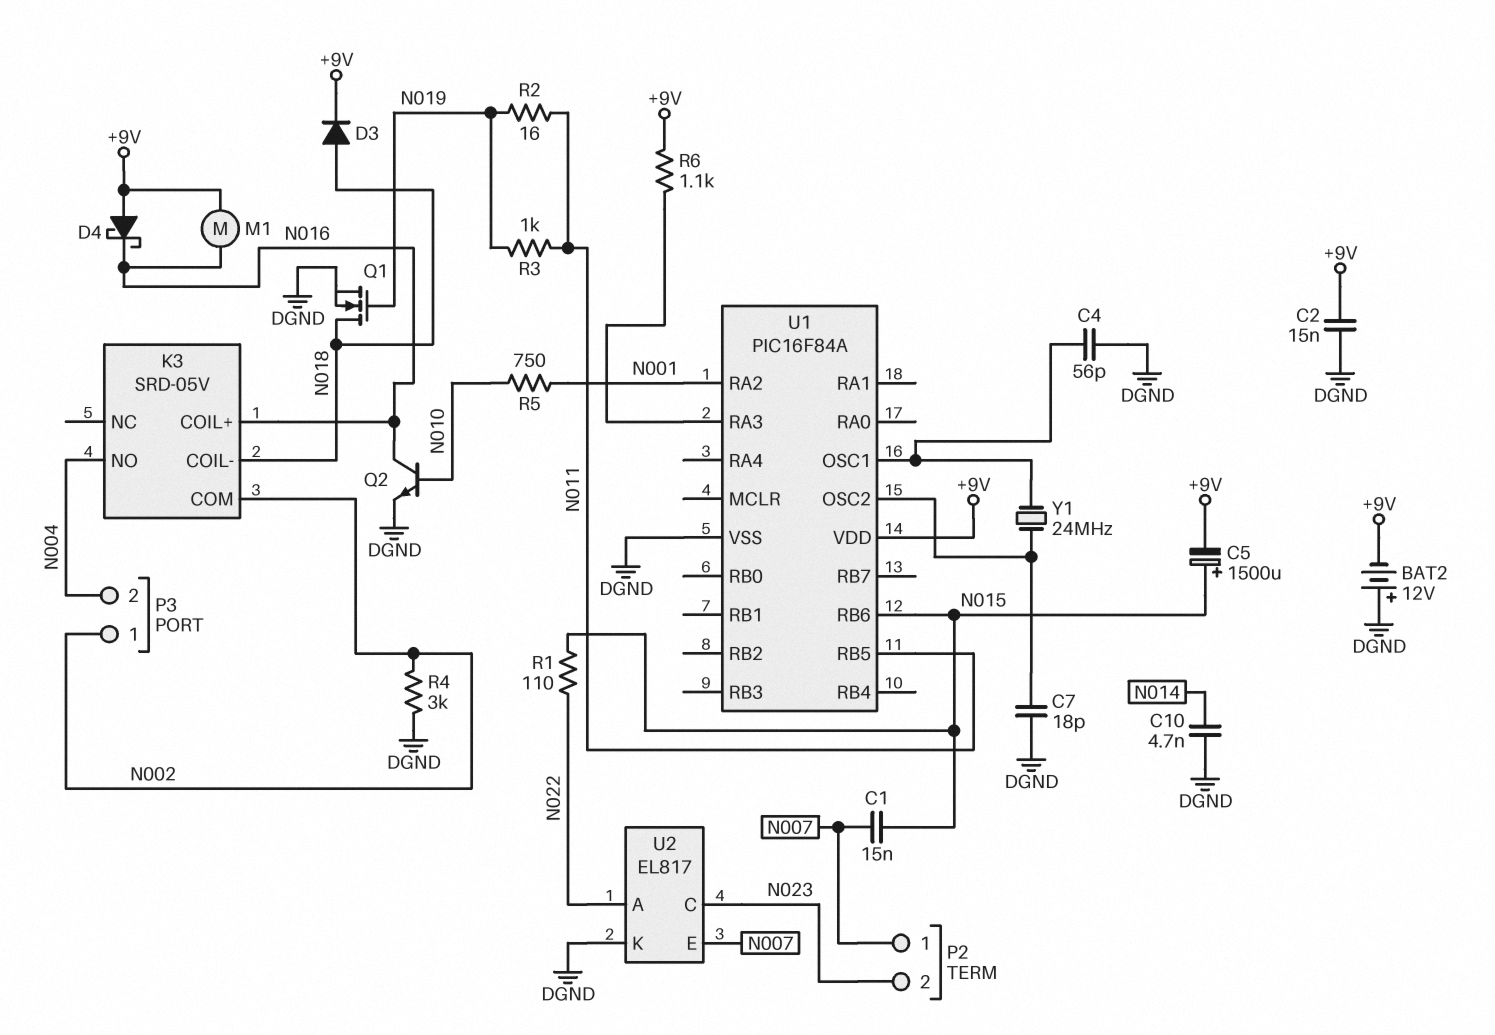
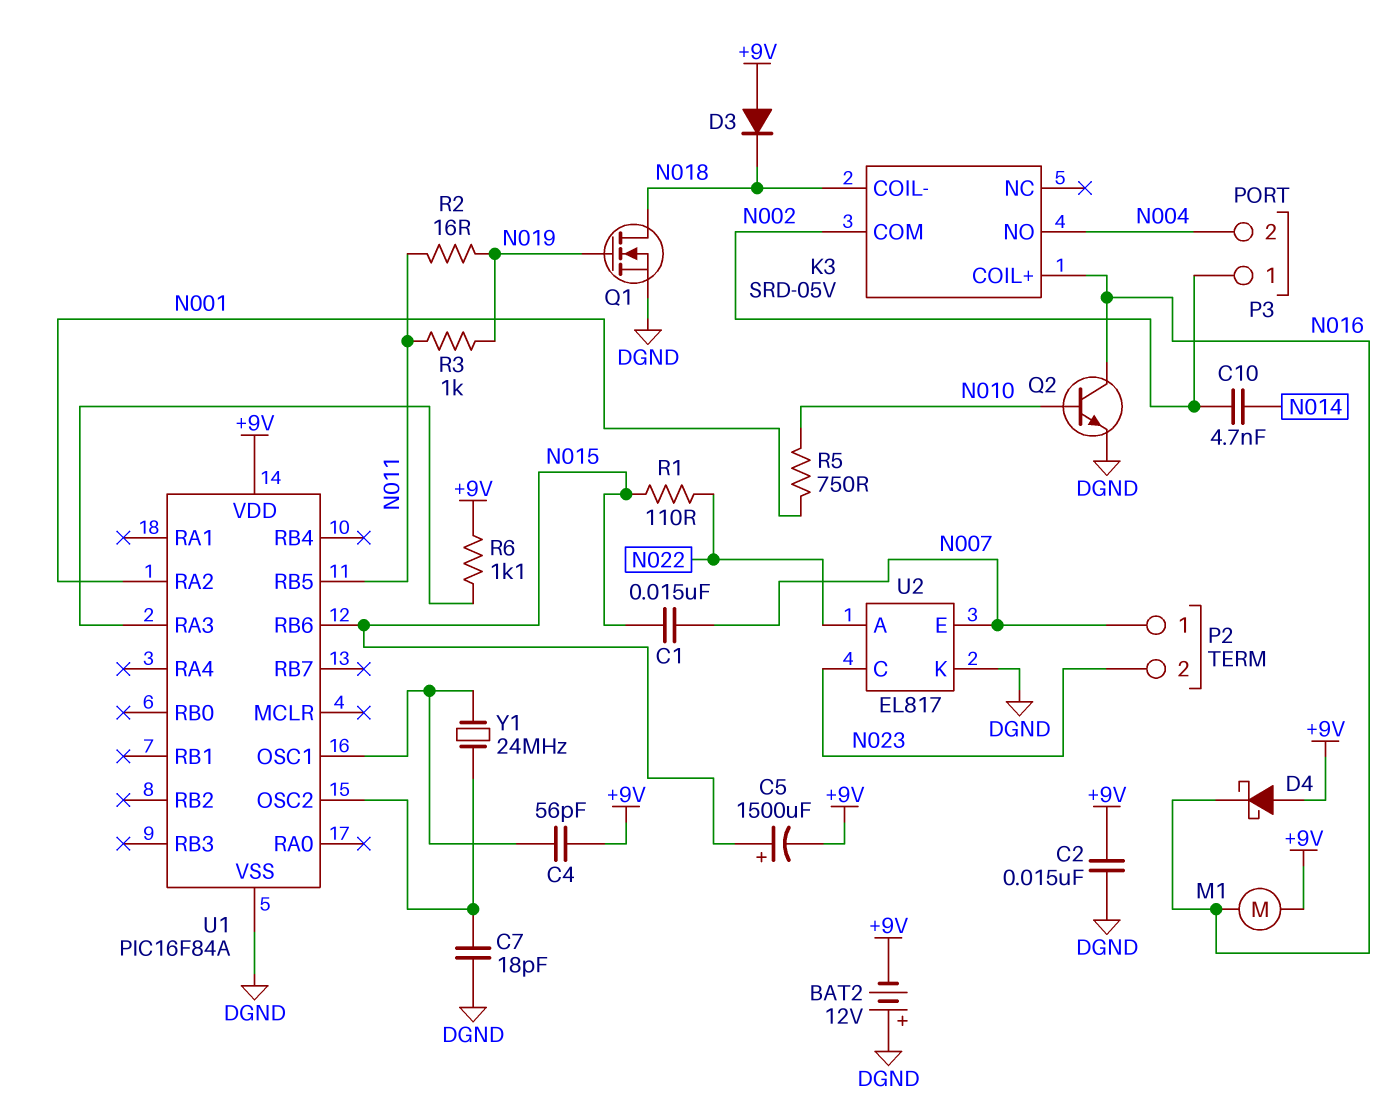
C4: 56pF (DGND, U1/OSC1) -> 56pF (+9V, U1/OSC1)
C10: 4.7nF (DGND, N014) -> 4.7nF (N002, N014)
D3: diode (A N018, K +9V) -> diode (A +9V, K N018)
R4: 3k (DGND, N002) -> none

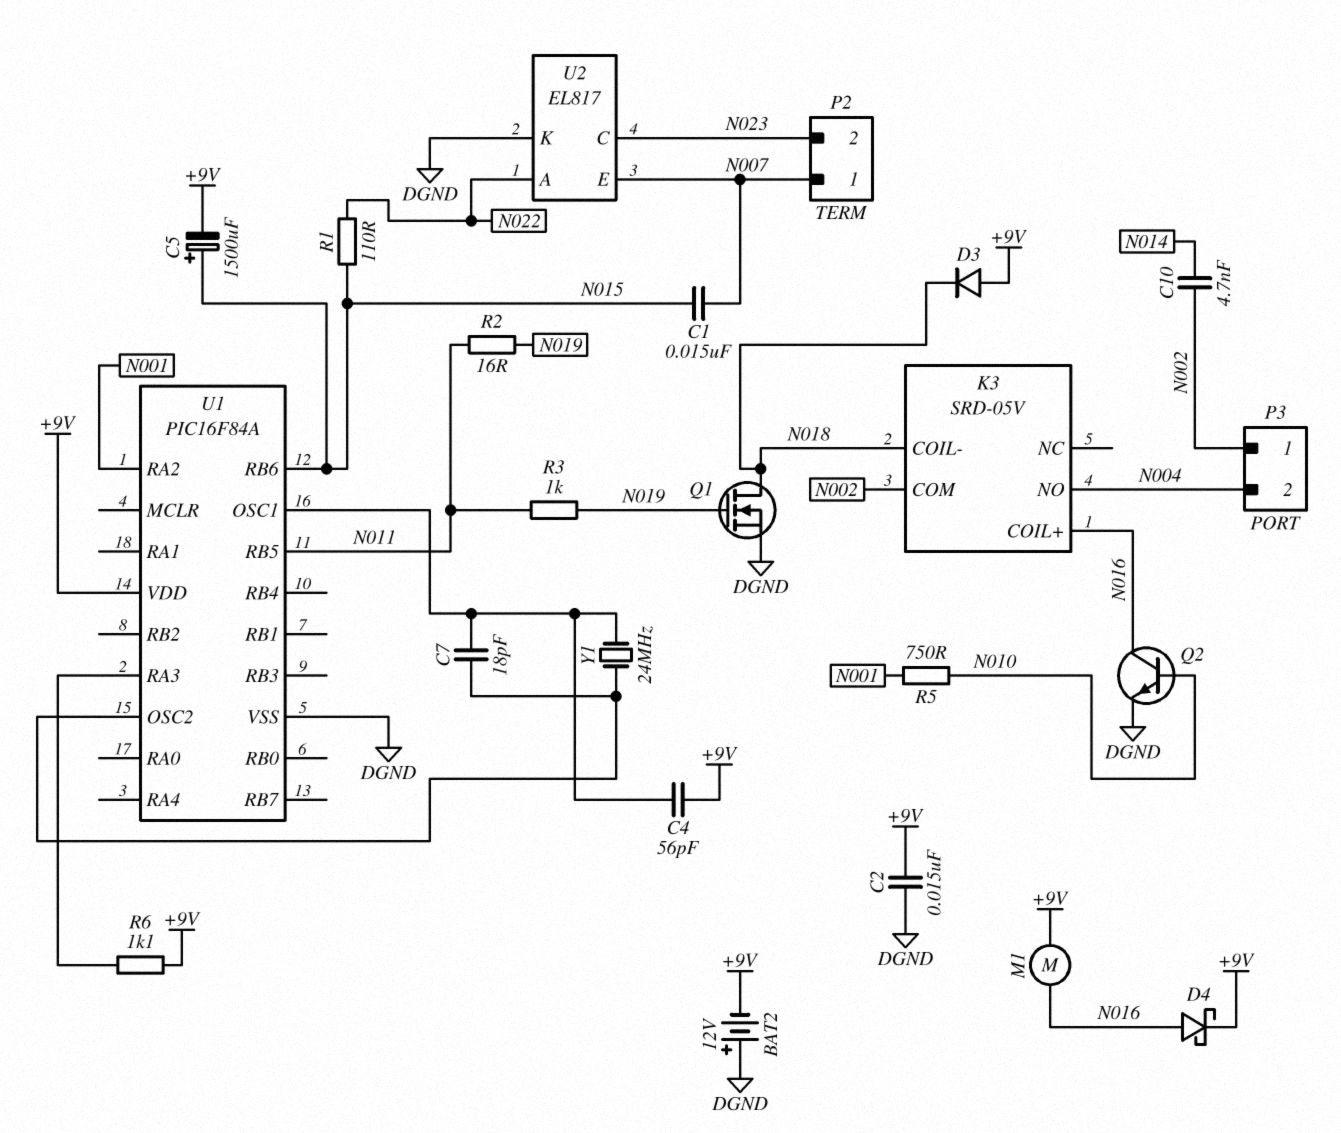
C7: 18pF (DGND, U1/OSC2) -> 18pF (U1/OSC1, U1/OSC2)
D4: schottky (A +9V, K N016) -> schottky (A N016, K +9V)

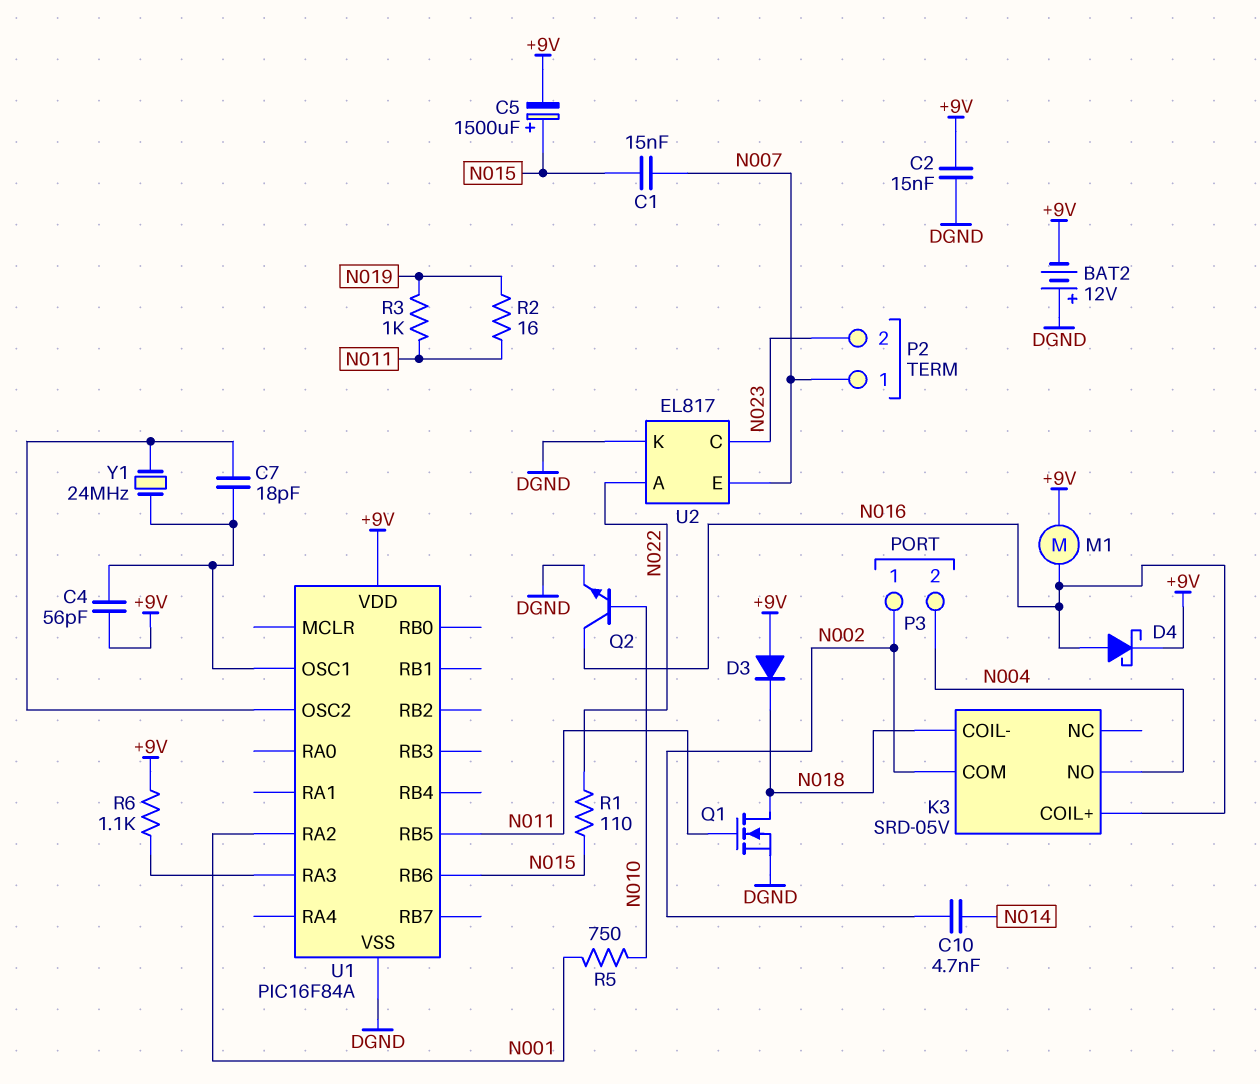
Q1: NMOS (G N019, D N018, S DGND) -> NMOS (G N011, D N018, S DGND)

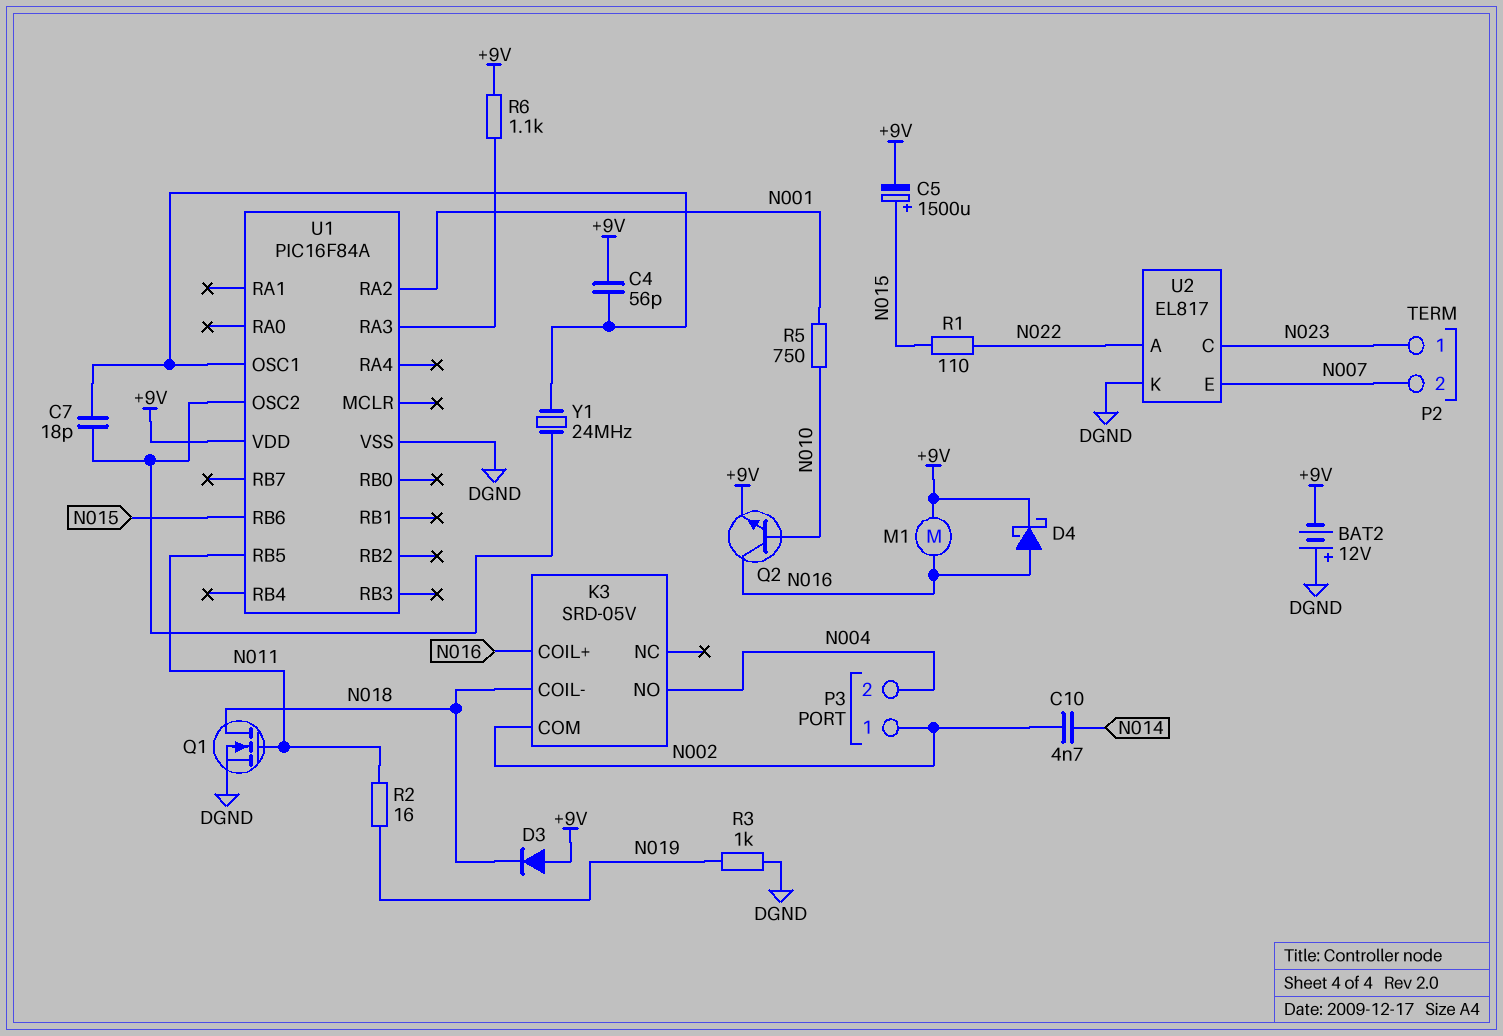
C1: 15nF (N007, N015) -> none
C2: 15nF (+9V, DGND) -> none
P2 pin 1: N007 -> N023
P2 pin 2: N023 -> N007
Q2: NPN (B N010, C N016, E DGND) -> NPN (B N010, C N016, E +9V)
R3: 1k (N011, N019) -> 1k (DGND, N019)

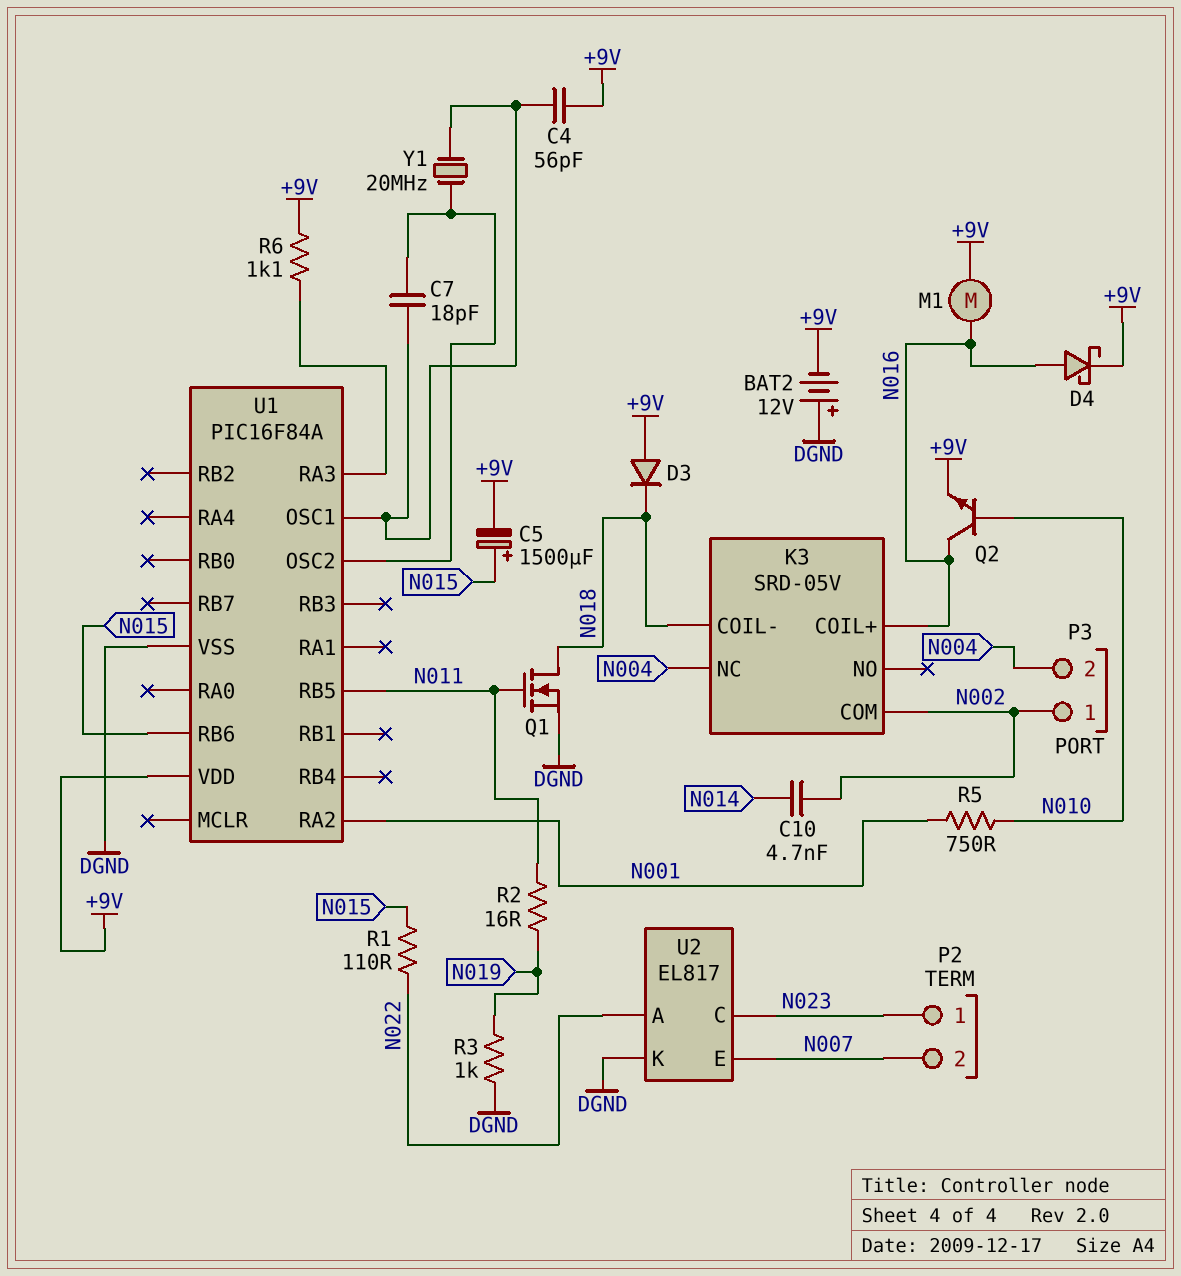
K3 pin NC: none -> N004
K3 pin NO: N004 -> none
Y1: 24MHz (U1/OSC1, U1/OSC2) -> 20MHz (U1/OSC1, U1/OSC2)

